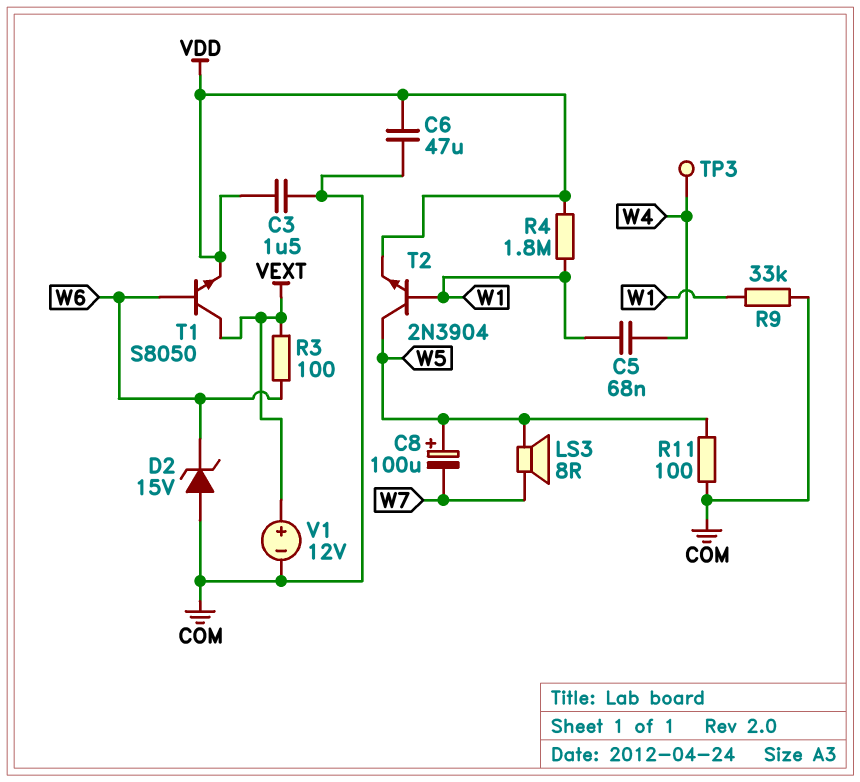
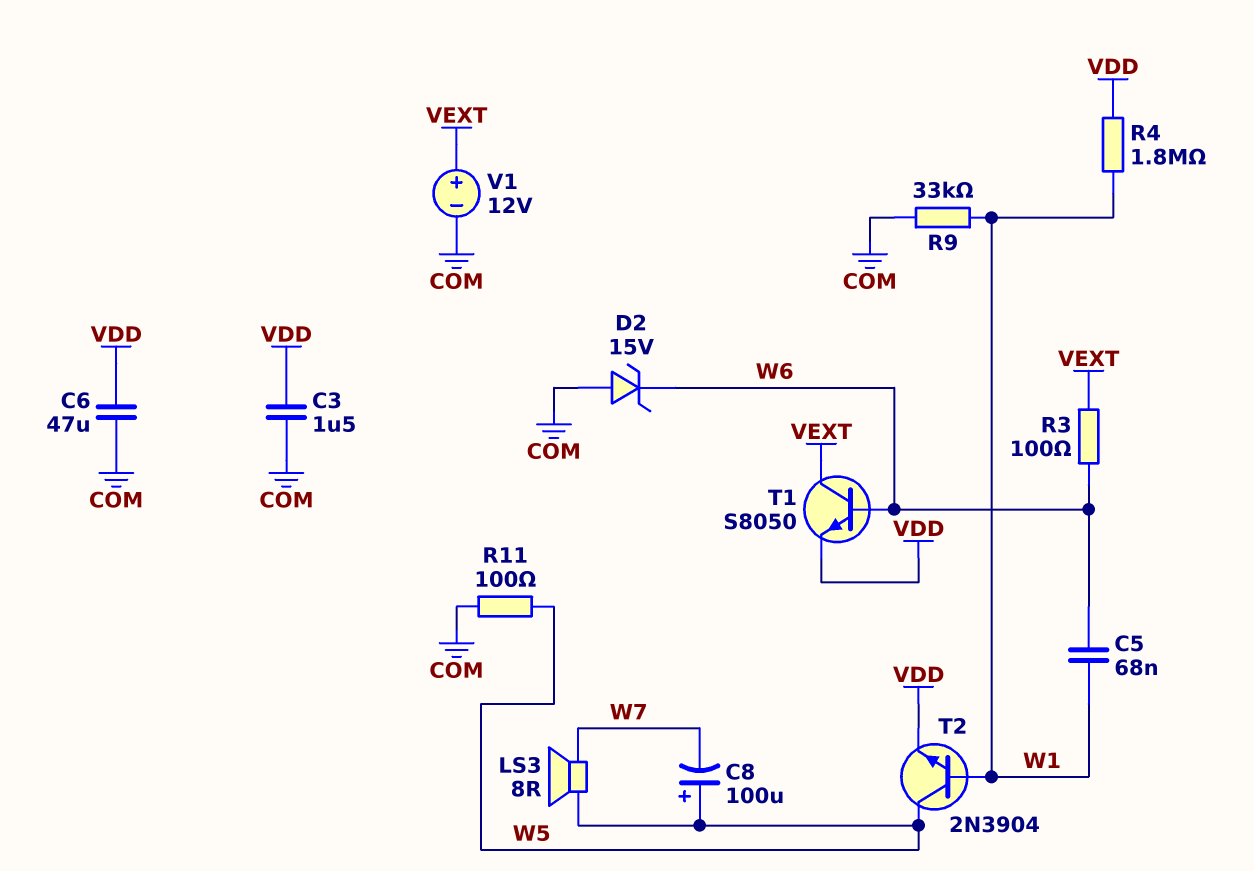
C5: 68nF (W1, W4) -> 68nF (W1, W6)
TP3: test point (W4) -> none

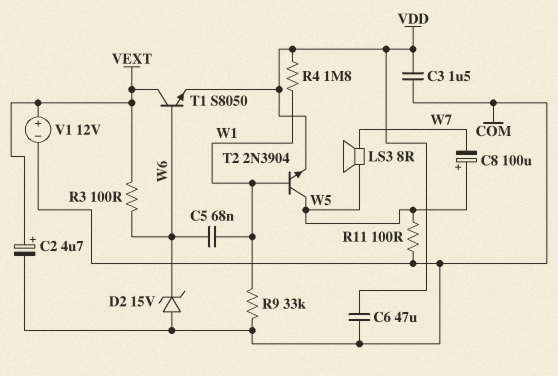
C2: none -> 4.7uF (plus VEXT, minus COM)

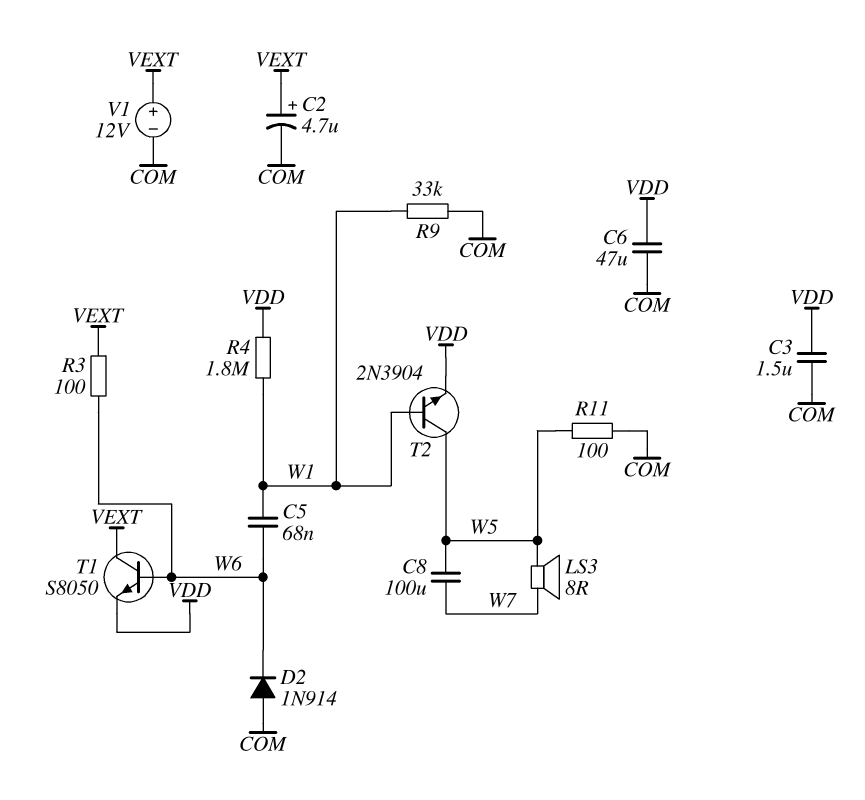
C8: 100uF (plus W5, minus W7) -> 100uF (W5, W7)
D2: zener 15V (A COM, K W6) -> diode 1N914 (A COM, K W6)

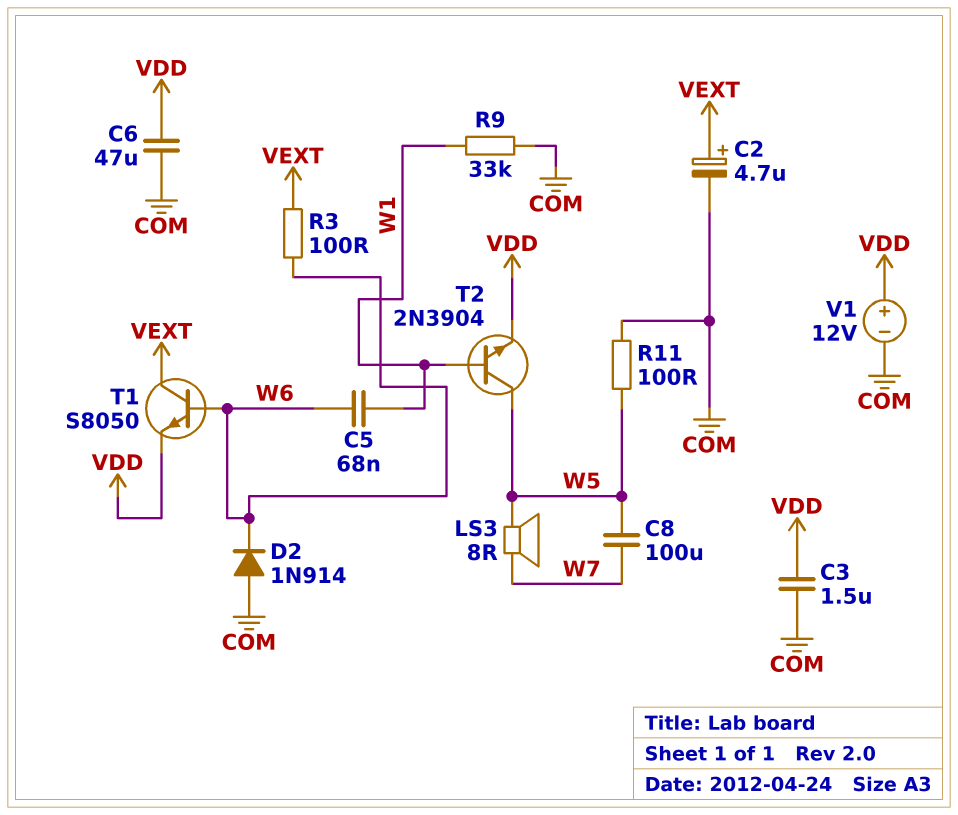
R4: 1.8M (VDD, W1) -> none
V1: 12V (plus VEXT, minus COM) -> 12V (plus VDD, minus COM)

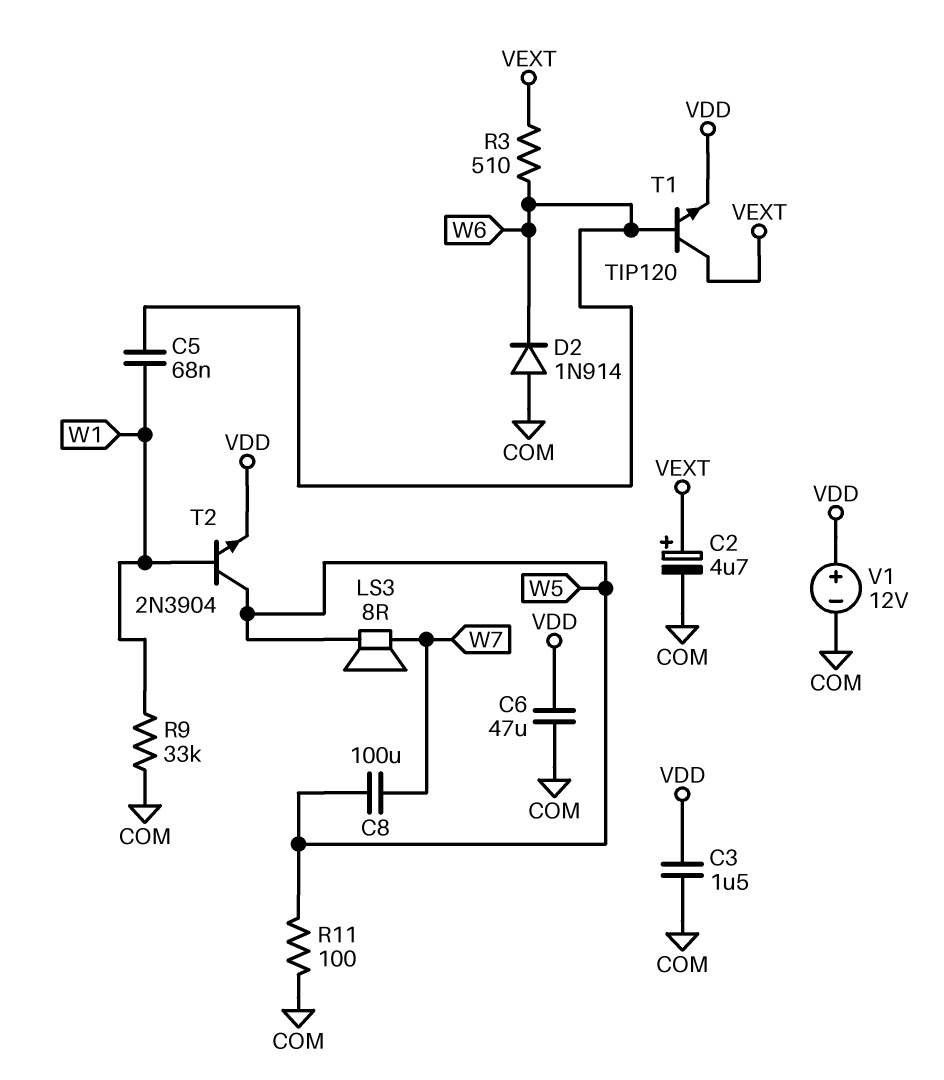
R3: 100 (VEXT, W6) -> 510 (VEXT, W6)
T1: NPN S8050 (B W6, C VEXT, E VDD) -> NPN TIP120 (B W6, C VEXT, E VDD)

